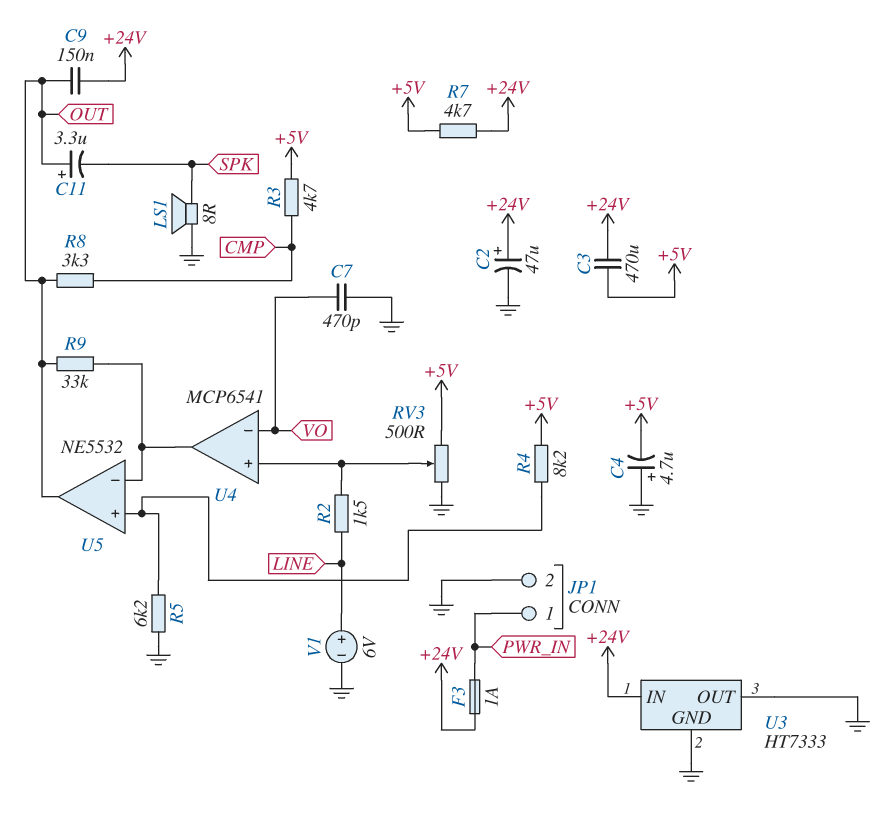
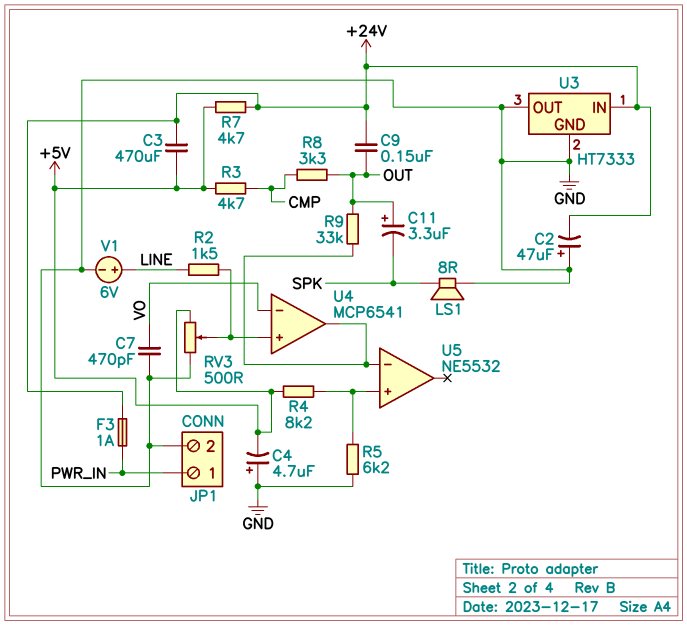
C2: 47uF (plus +24V, minus GND) -> 47uF (plus GND, minus +24V)
U5 pin out: OUT -> none

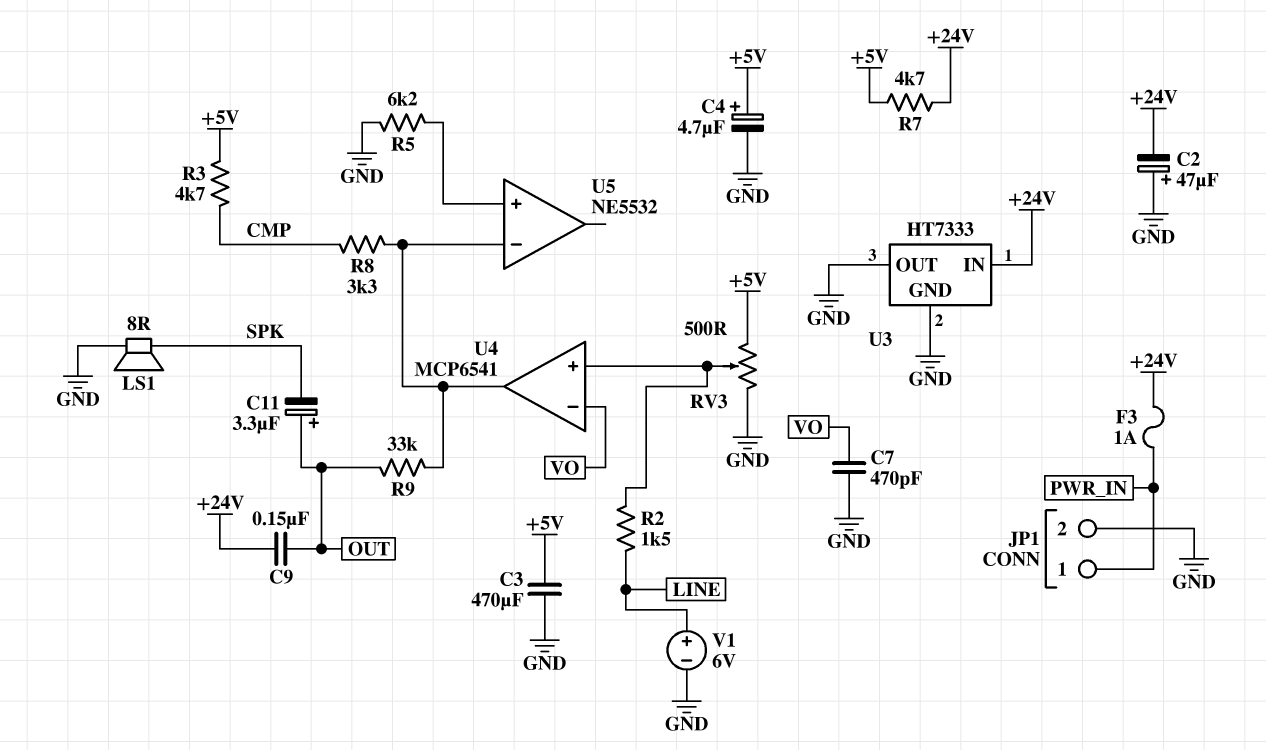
C3: 470uF (+5V, +24V) -> 470uF (+5V, GND)
C4: 4.7uF (plus GND, minus +5V) -> 4.7uF (plus +5V, minus GND)
R4: 8.2k (+5V, U5/in+) -> none
R8: 3.3k (CMP, OUT) -> 3.3k (CMP, U4/out)

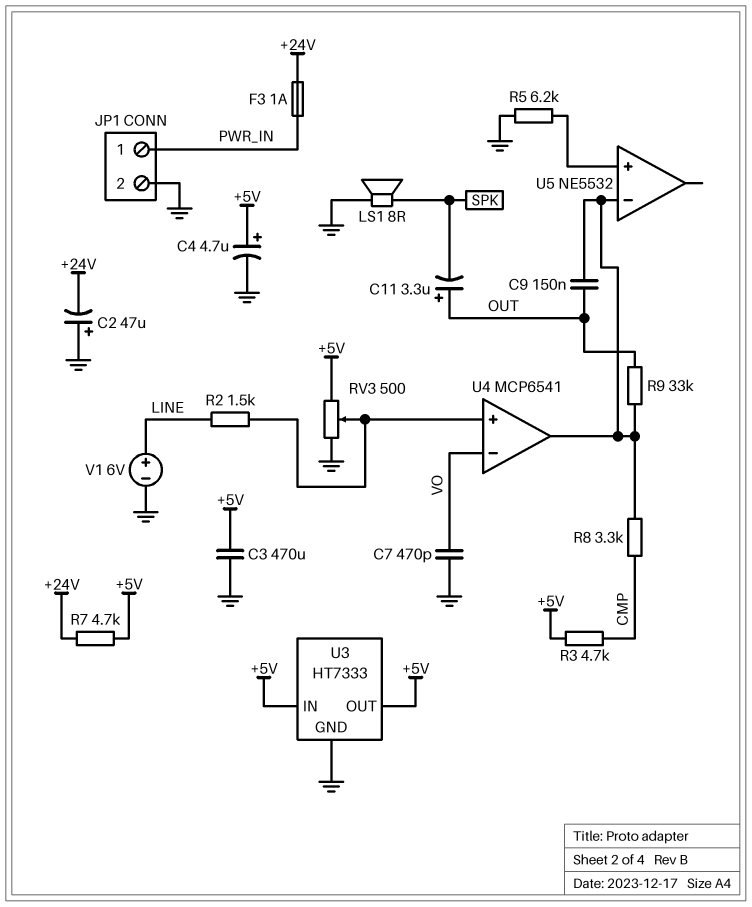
C9: 150nF (+24V, OUT) -> 150nF (OUT, U4/out)
U3 pin IN: +24V -> +5V
U3 pin OUT: GND -> +5V

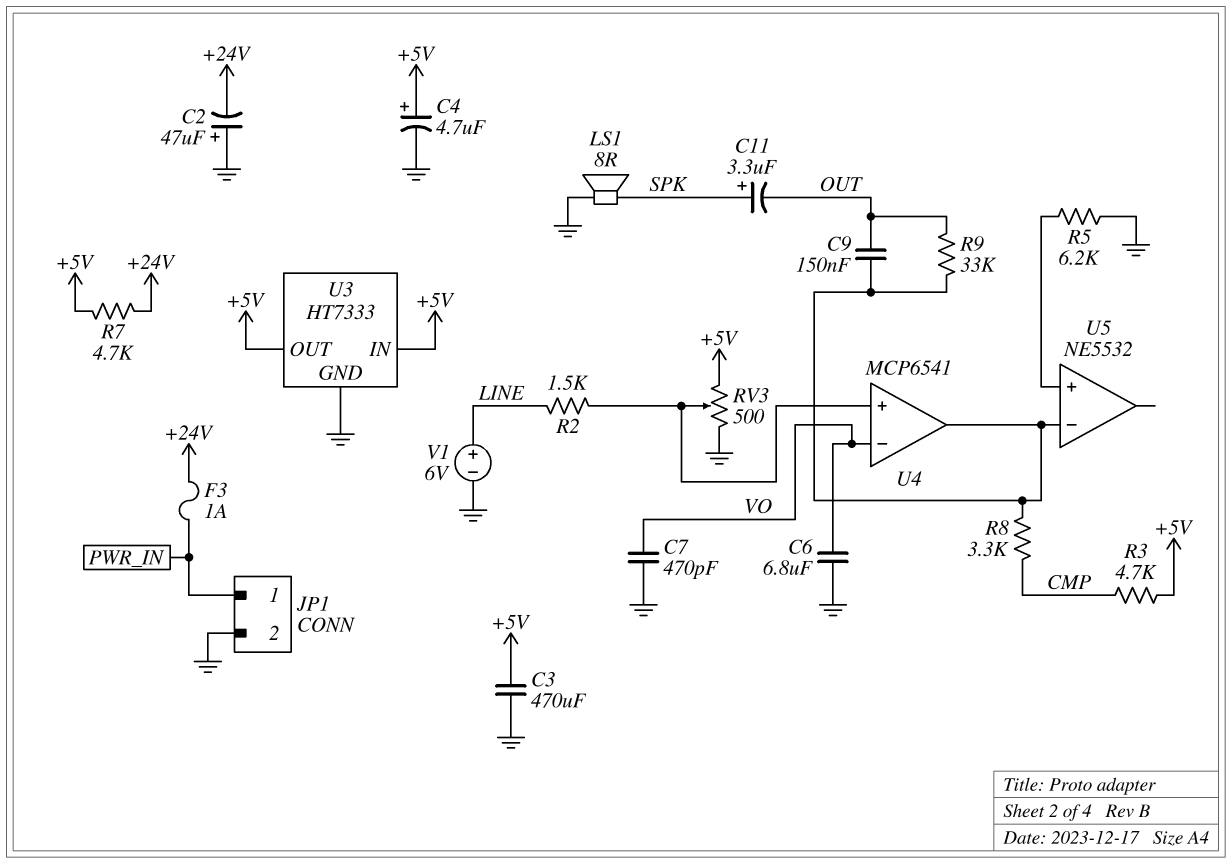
C6: none -> 6.8uF (GND, VO)
C11: 3.3uF (plus OUT, minus SPK) -> 3.3uF (plus SPK, minus OUT)

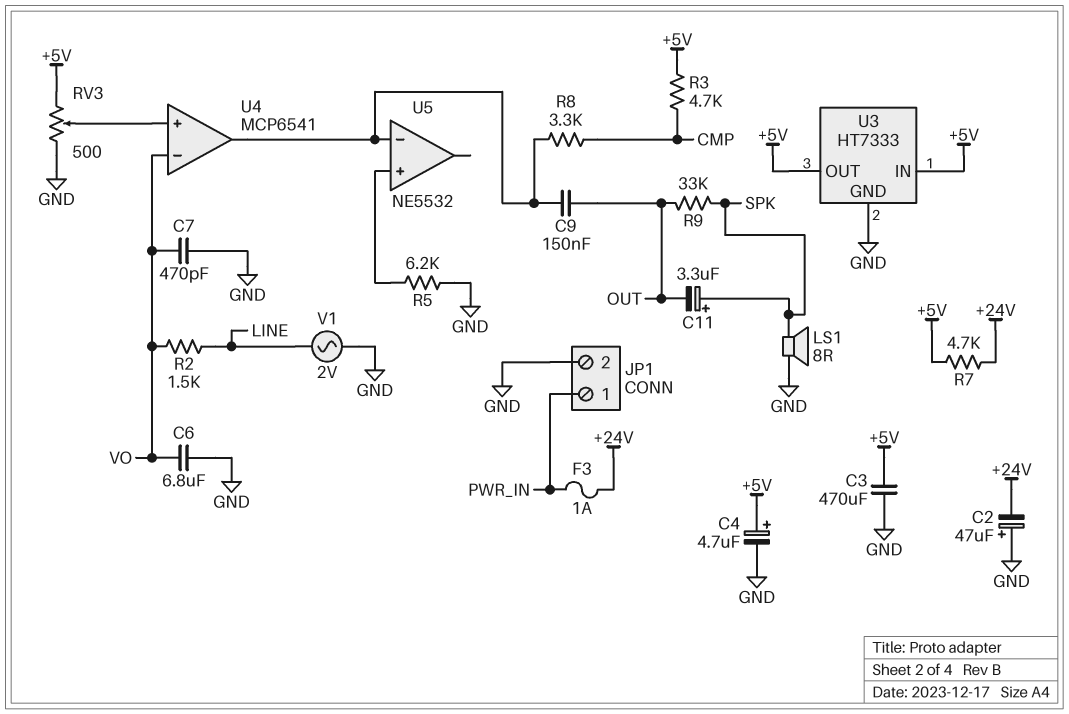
R2: 1.5k (LINE, U4/in+) -> 1.5k (LINE, VO)
R9: 33k (OUT, U4/out) -> 33k (OUT, SPK)
V1: 6V (plus LINE, minus GND) -> AC 2V (GND, LINE)

